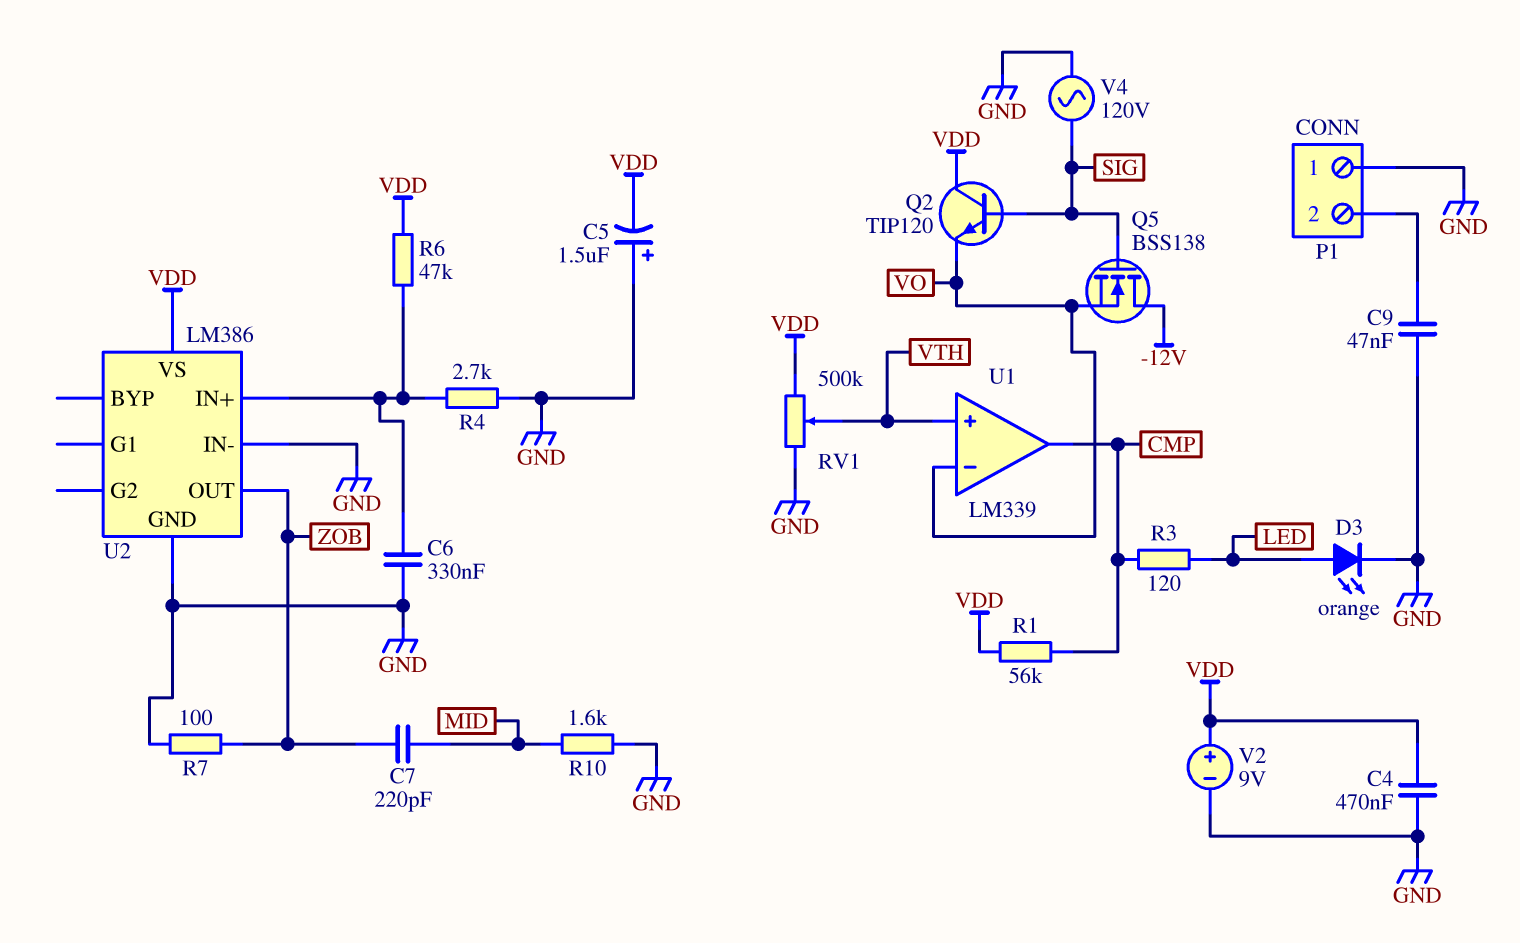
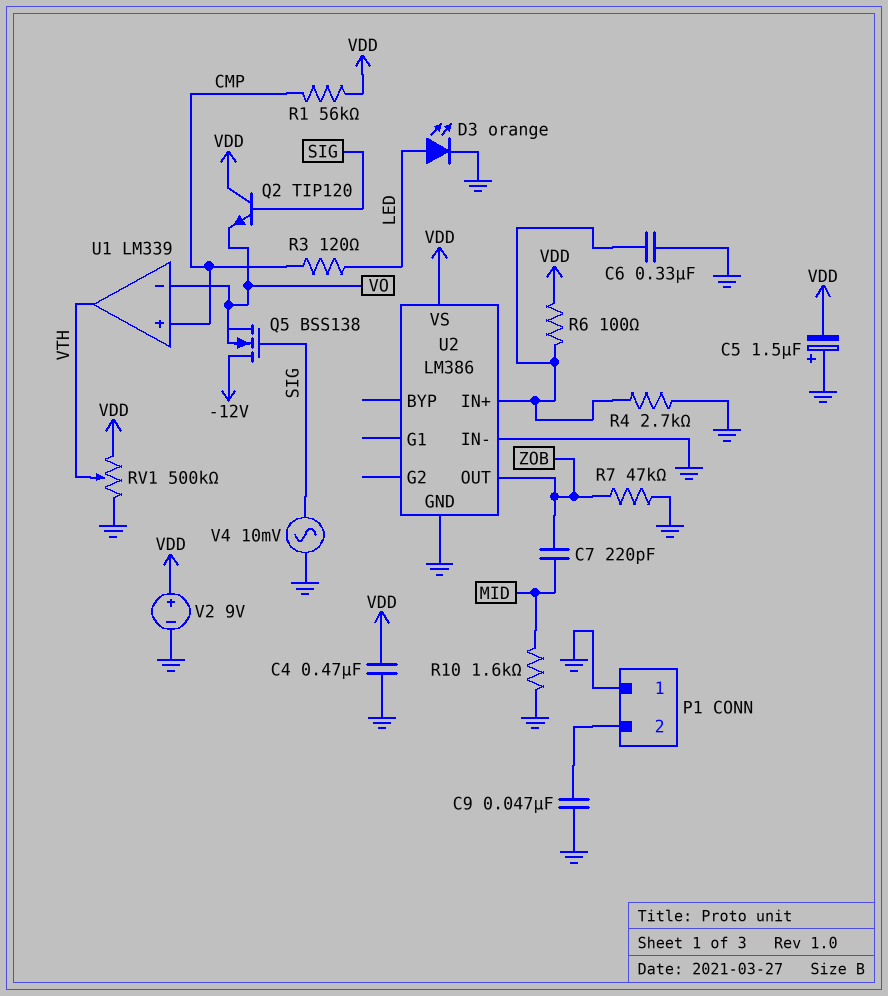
R6: 47k (U2/IN+, VDD) -> 100 (U2/IN+, VDD)
R7: 100 (GND, ZOB) -> 47k (GND, ZOB)
U1 pin in+: VTH -> CMP
U1 pin out: CMP -> VTH
V4: AC 120V (GND, SIG) -> AC 10mV (GND, SIG)

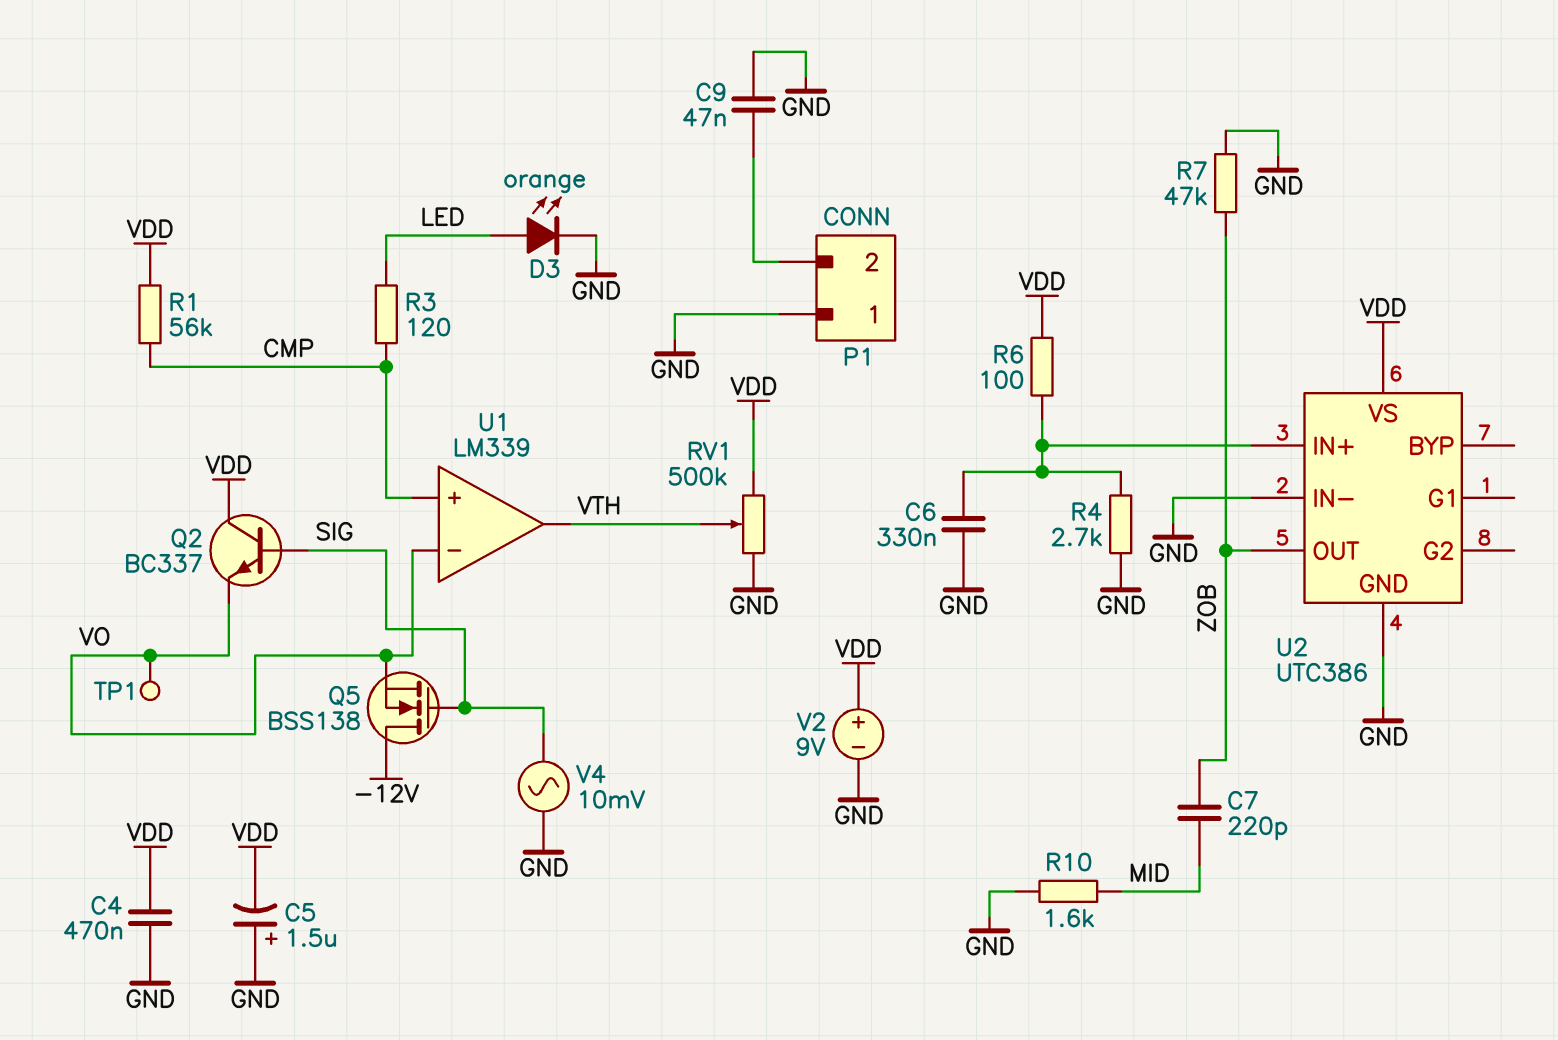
Q2: NPN TIP120 (B SIG, C VDD, E VO) -> NPN BC337 (B SIG, C VDD, E VO)
TP1: none -> test point (VO)
U2: LM386 -> UTC386

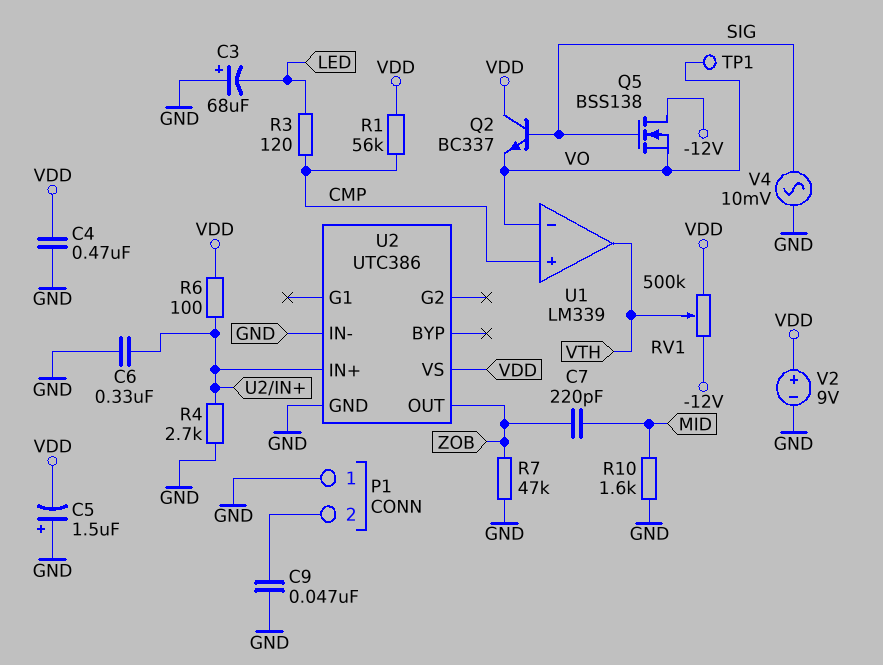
C3: none -> 68uF (plus GND, minus LED)
D3: LED orange (A LED, K GND) -> none
RV1: 500k (GND, VDD, wiper VTH) -> 500k (-12V, VDD, wiper VTH)

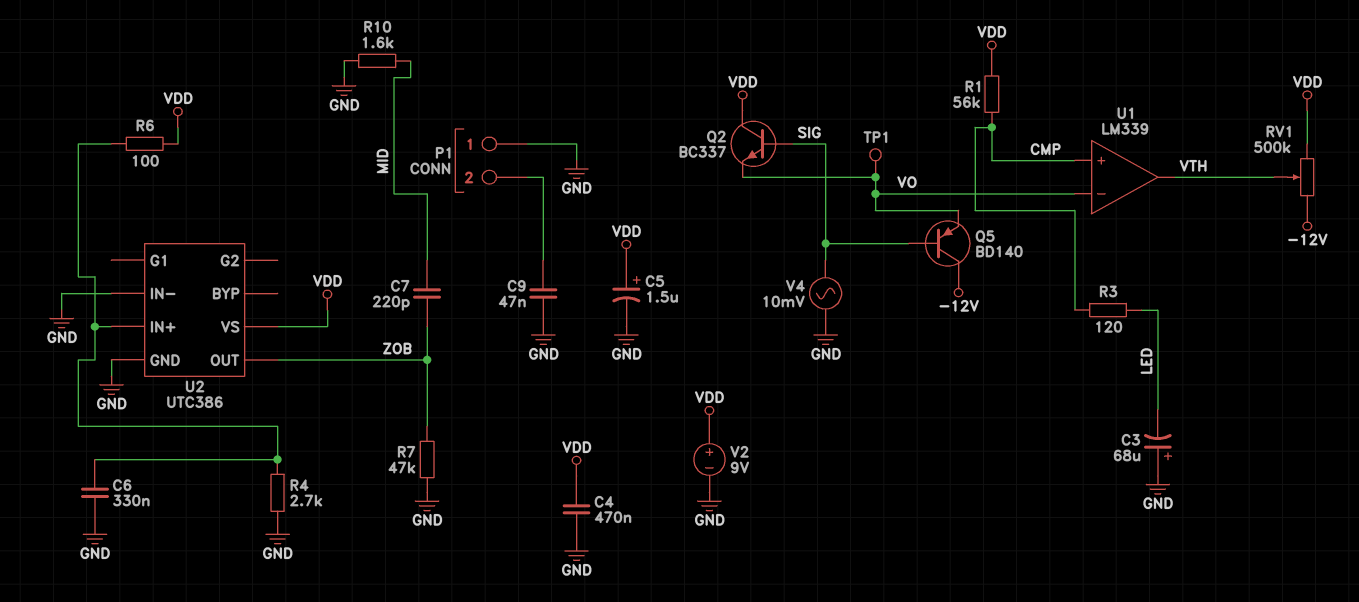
C5: 1.5uF (plus GND, minus VDD) -> 1.5uF (plus VDD, minus GND)
Q5: NMOS BSS138 (G SIG, D -12V, S VO) -> PNP BD140 (B SIG, C -12V, E VO)

